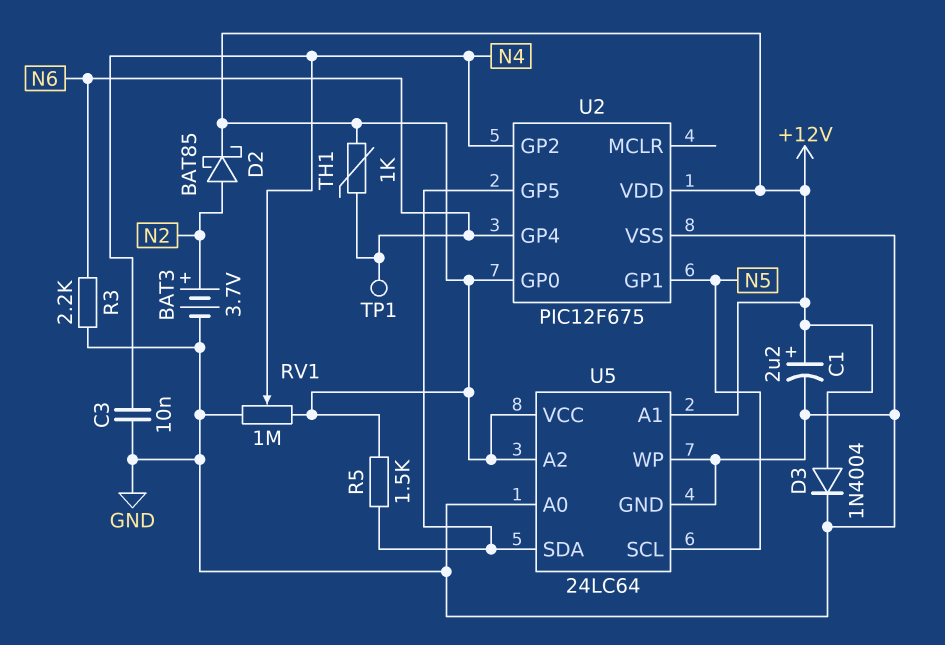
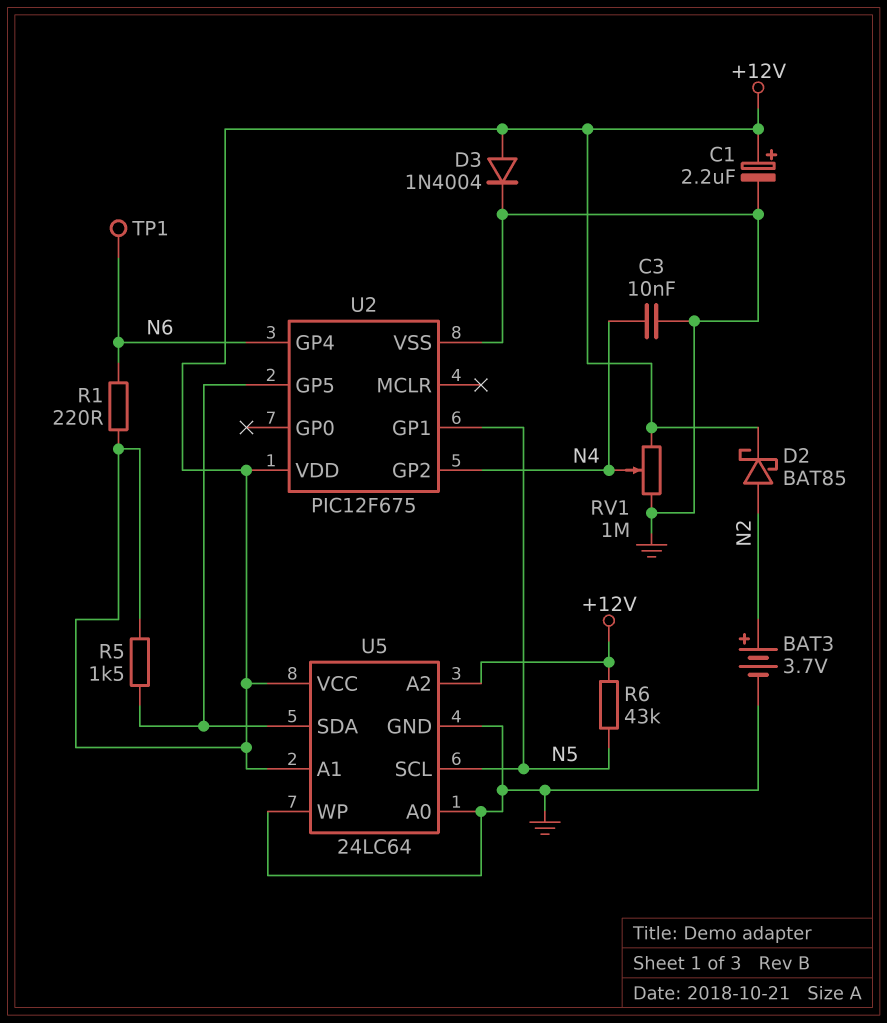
R1: none -> 220 (+12V, N6)
R3: 2.2k (GND, N6) -> none
R6: none -> 43k (+12V, N5)
TH1: 1k (+12V, N6) -> none
U2 pin GP0: +12V -> none

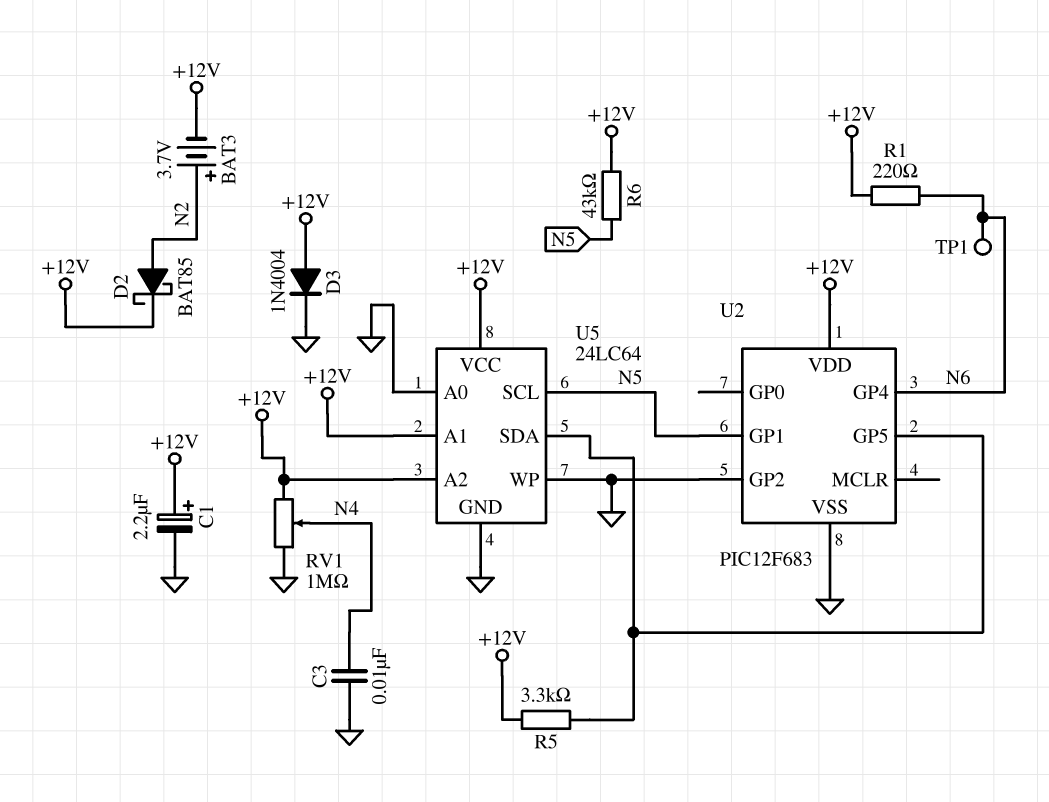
BAT3: 3.7V (plus N2, minus GND) -> 3.7V (plus N2, minus +12V)
R5: 1.5k (+12V, U2/GP5) -> 3.3k (+12V, U2/GP5)
U2: PIC12F675 -> PIC12F683
U2 pin GP2: N4 -> GND

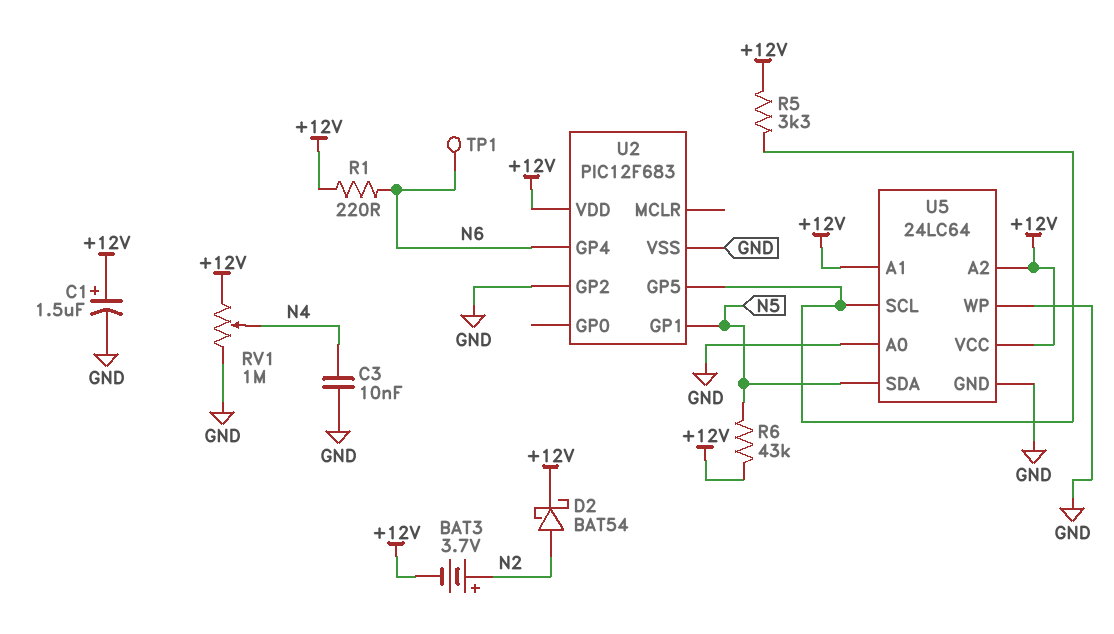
C1: 2.2uF (plus +12V, minus GND) -> 1.5uF (plus +12V, minus GND)
D2: schottky BAT85 (A N2, K +12V) -> schottky BAT54 (A N2, K +12V)
D3: diode 1N4004 (A +12V, K GND) -> none
U5 pin SCL: N5 -> U2/GP5
U5 pin SDA: U2/GP5 -> N5

